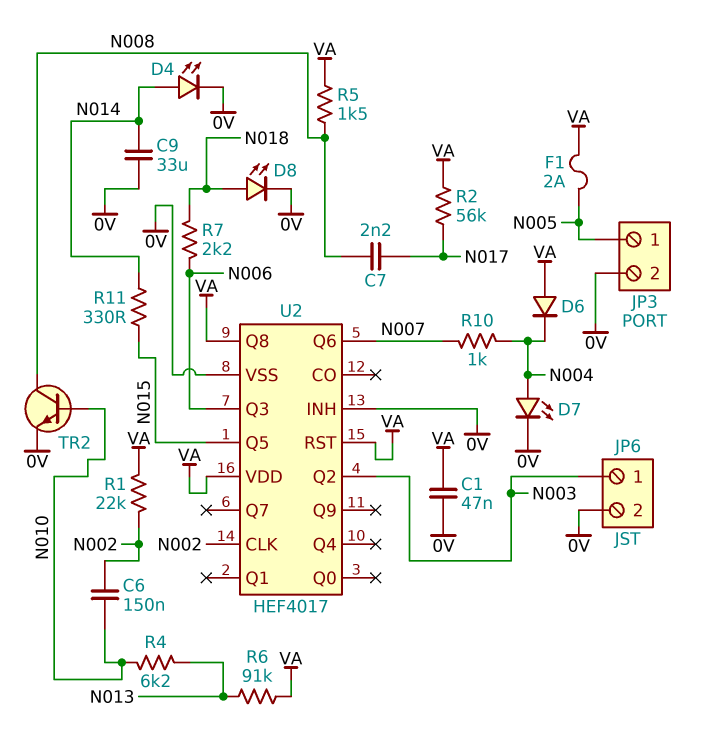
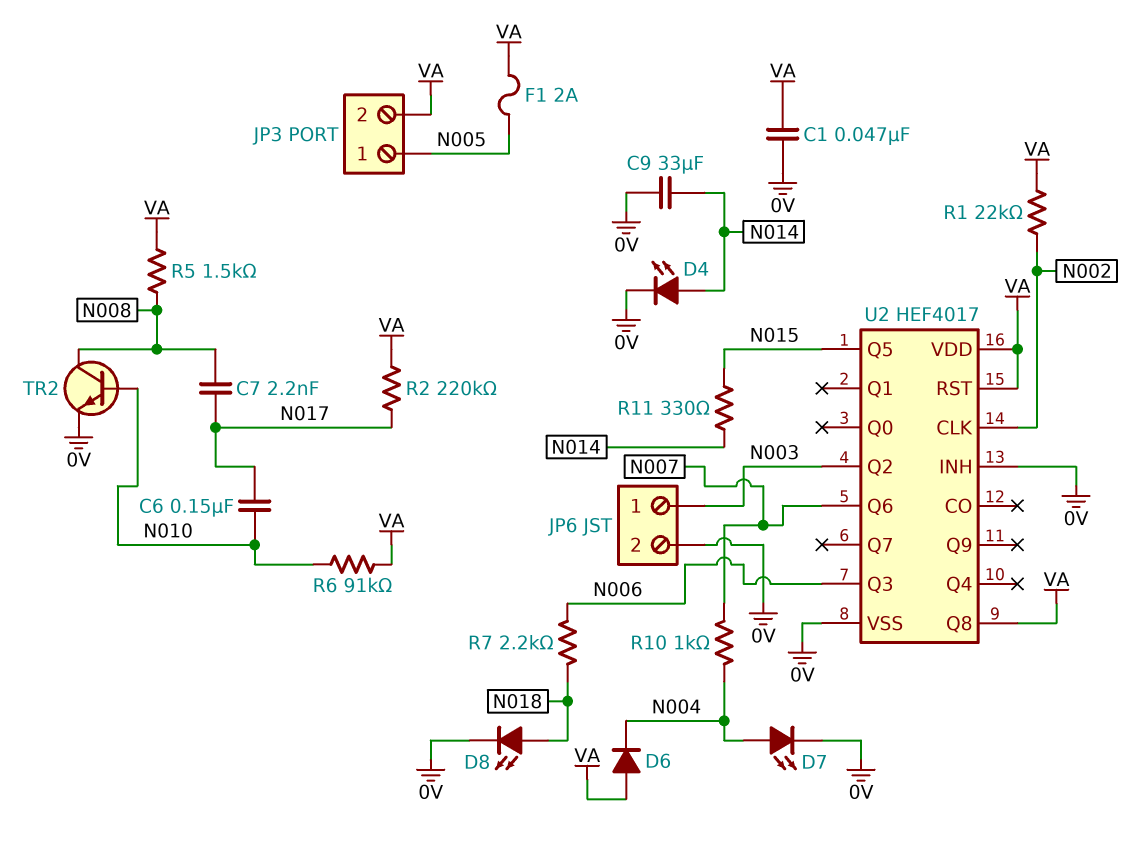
C6: 150nF (N002, N010) -> 150nF (N010, N017)
JP3 pin 2: 0V -> VA
R2: 56k (N017, VA) -> 220k (N017, VA)
R4: 6.2k (N010, N013) -> none
R6: 91k (N013, VA) -> 91k (N010, VA)

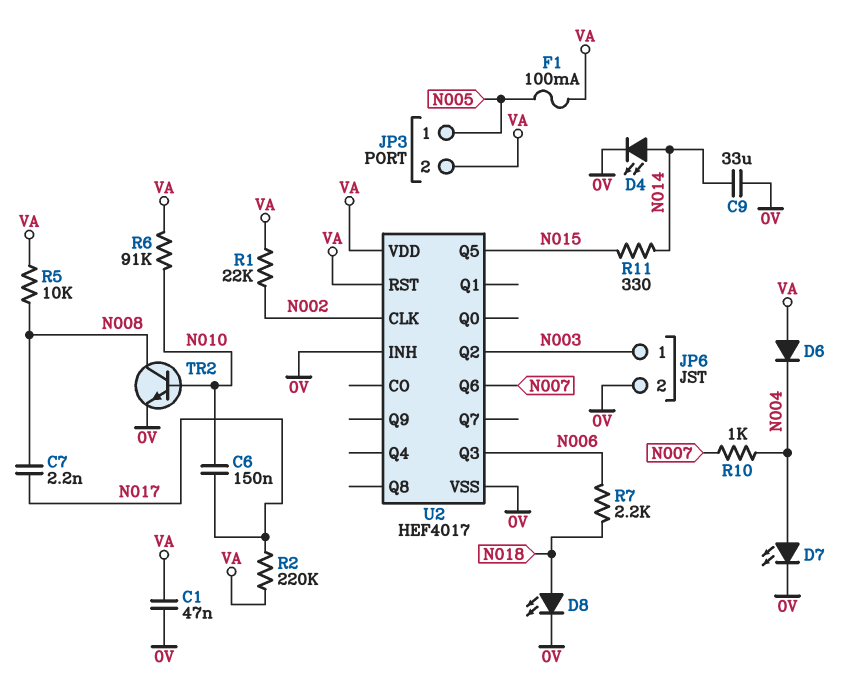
F1: 2A (N005, VA) -> 100mA (N005, VA)
R5: 1.5k (N008, VA) -> 10k (N008, VA)
U2 pin Q8: VA -> none

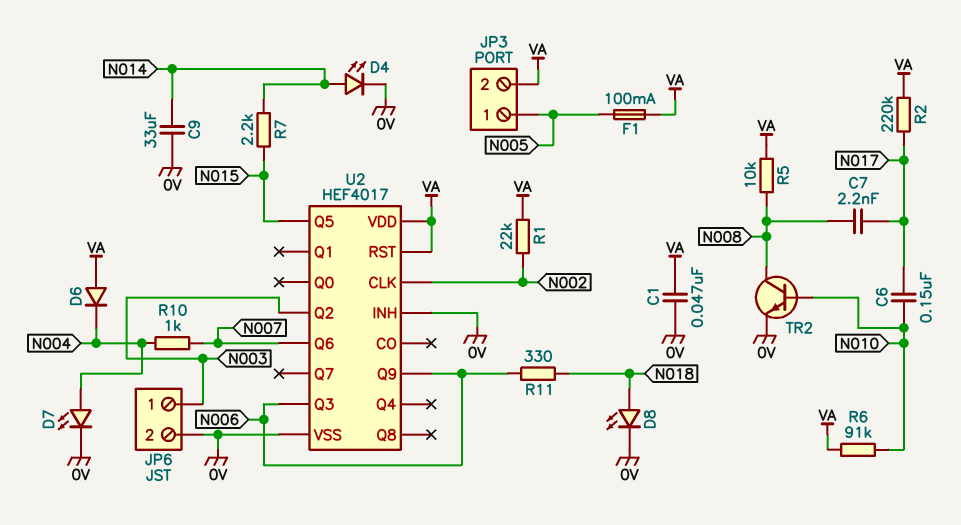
R7: 2.2k (N006, N018) -> 2.2k (N014, N015)
R11: 330 (N014, N015) -> 330 (N006, N018)
U2 pin Q9: none -> N006

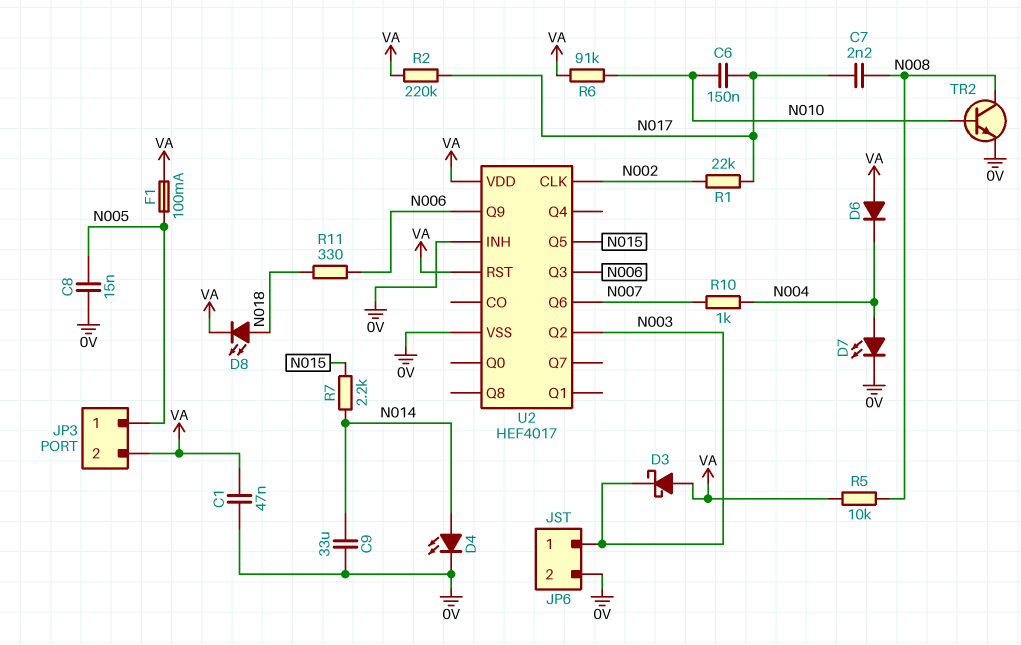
C8: none -> 15nF (0V, N005)
D3: none -> schottky (A VA, K N003)
D8: LED (A N018, K 0V) -> LED (A N018, K VA)
R1: 22k (N002, VA) -> 22k (N002, N017)

